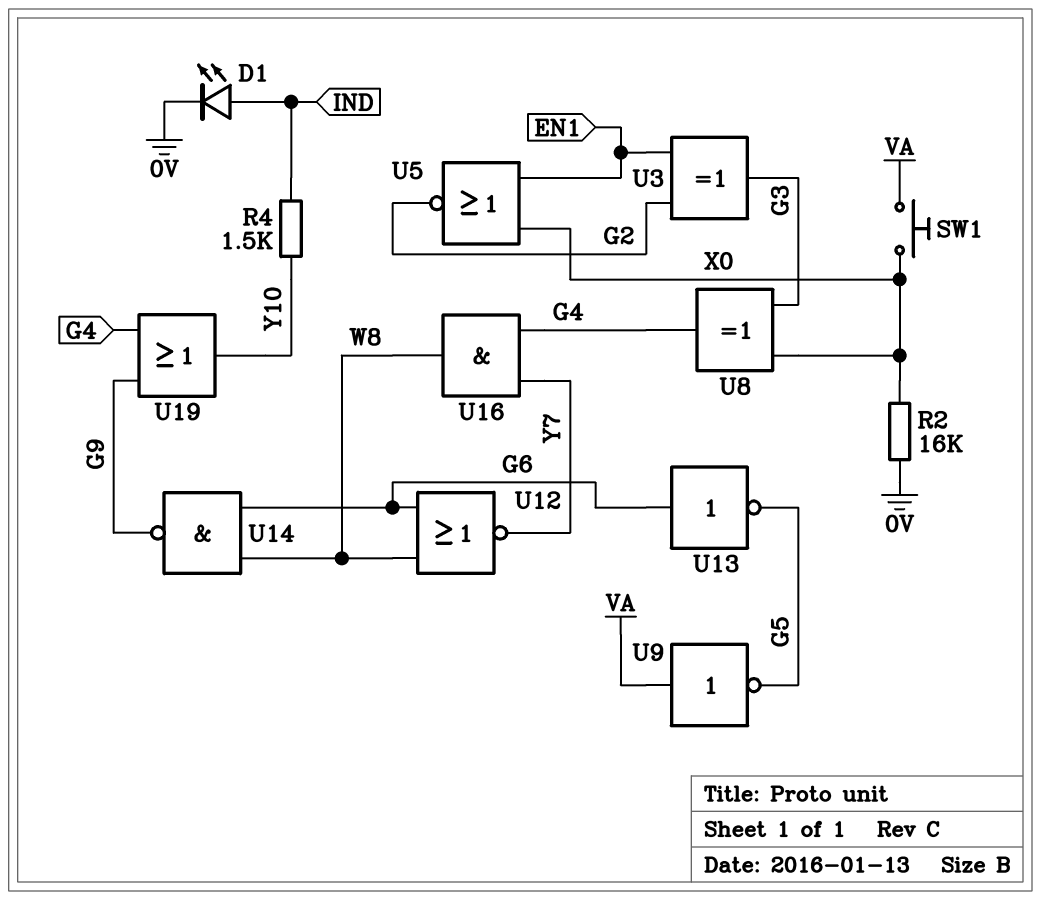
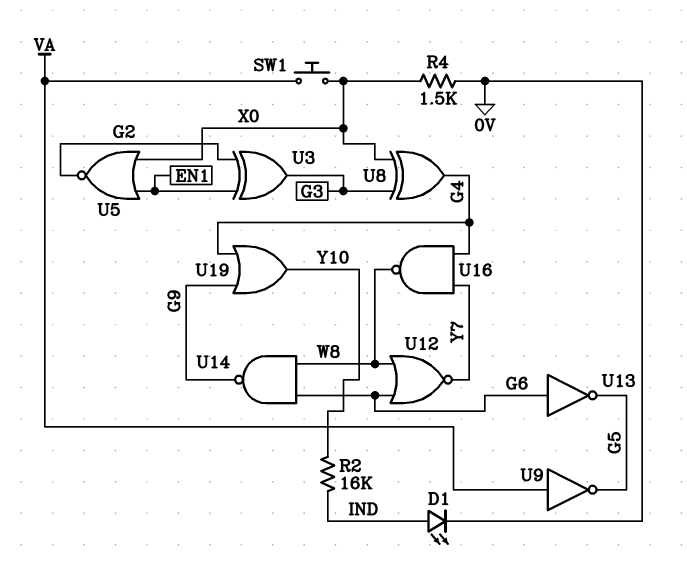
R2: 16k (0V, X0) -> 16k (IND, Y10)
R4: 1.5k (IND, Y10) -> 1.5k (0V, X0)
U16: AND (in G4, in Y7, out W8) -> NAND (in G4, in Y7, out W8)

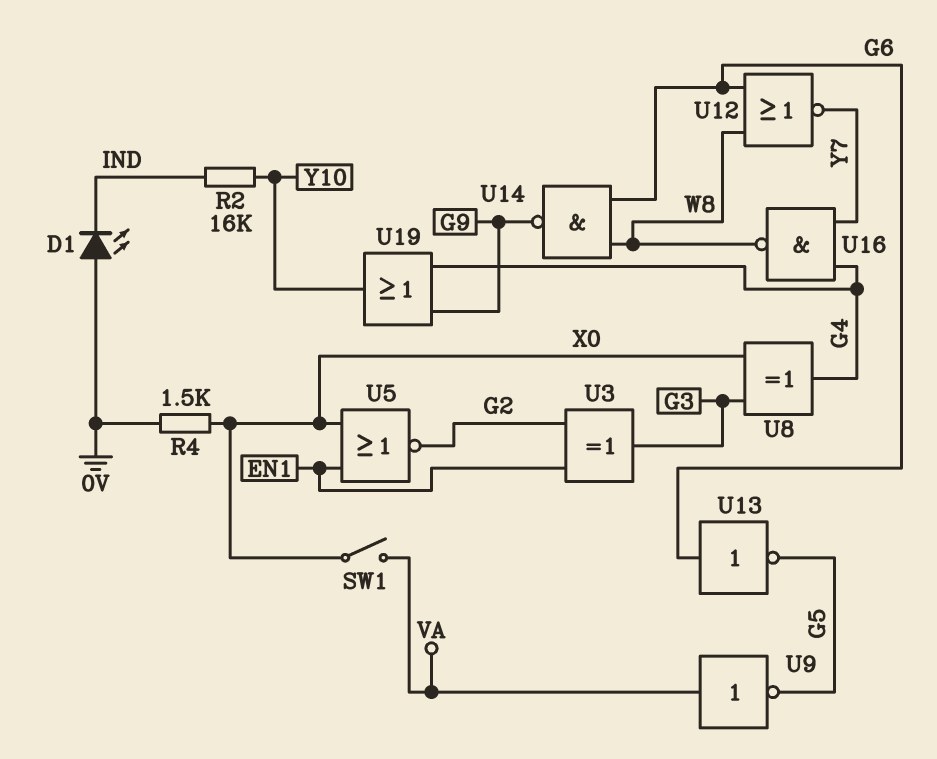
D1: LED (A IND, K 0V) -> LED (A 0V, K IND)
SW1: button (VA, X0) -> switch (VA, X0)

